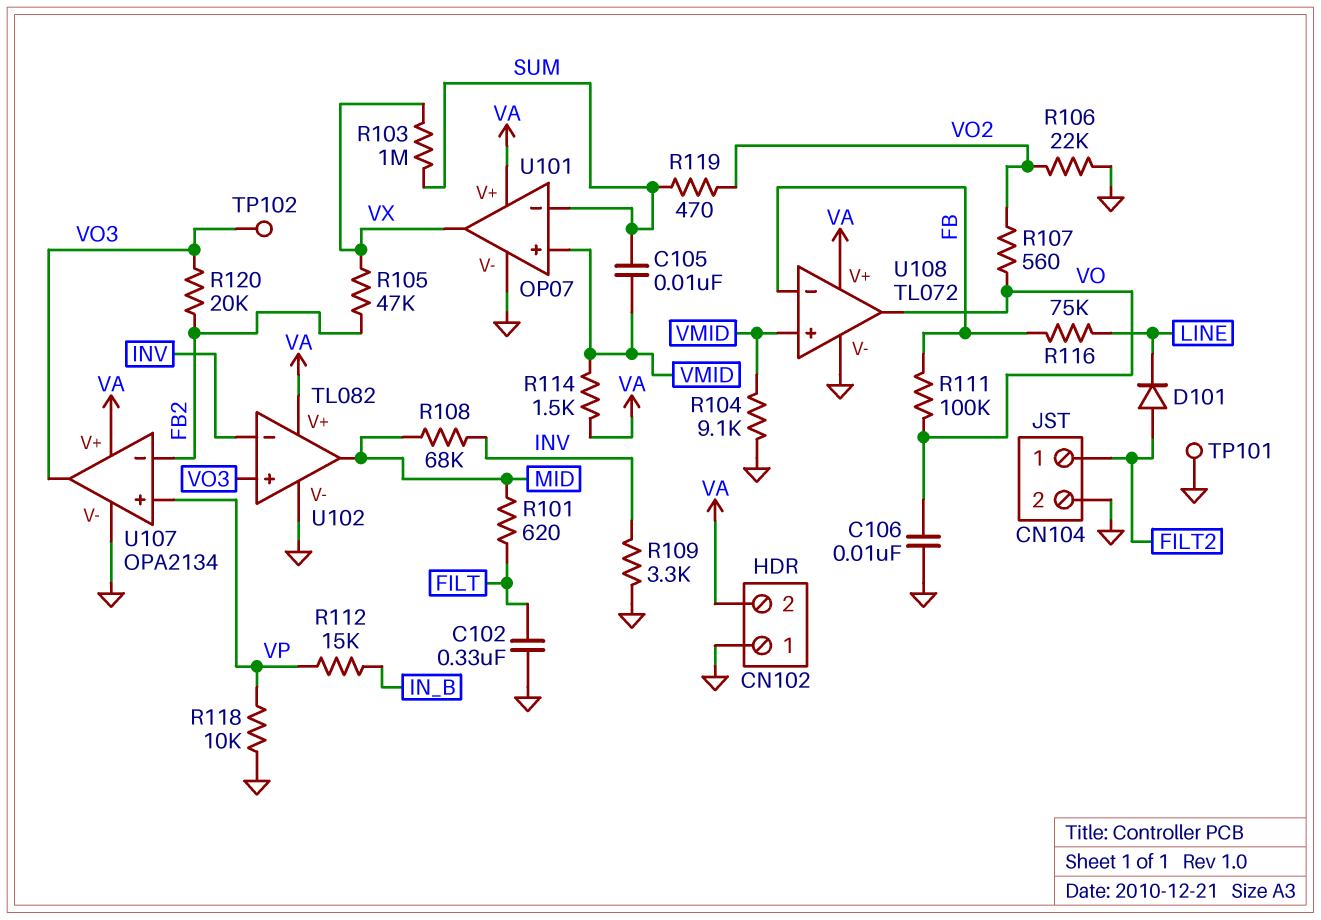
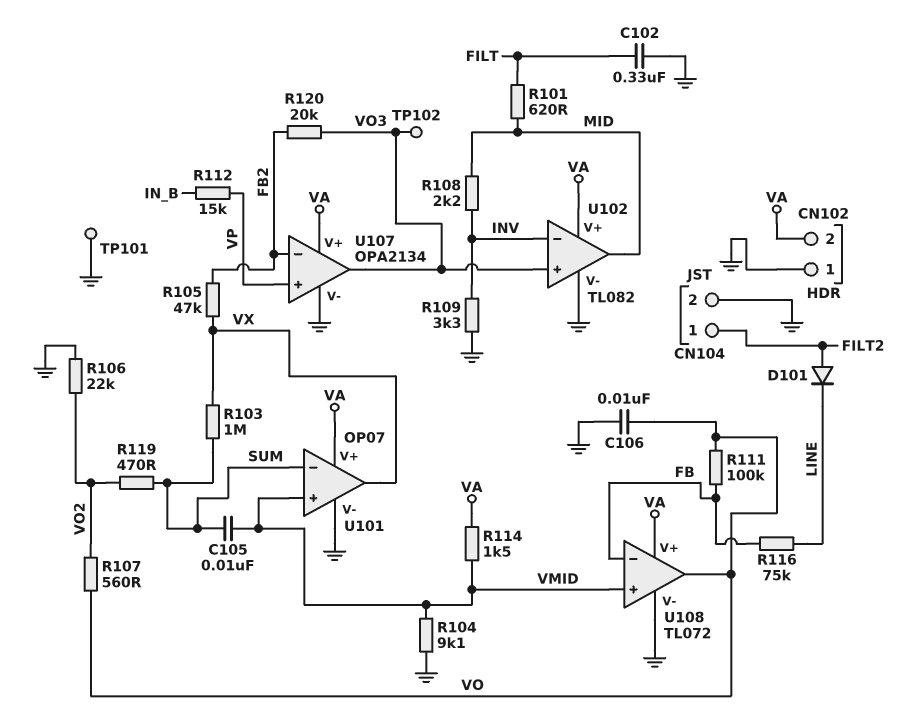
R108: 68k (INV, MID) -> 2.2k (INV, MID)
R118: 10k (GND, VP) -> none

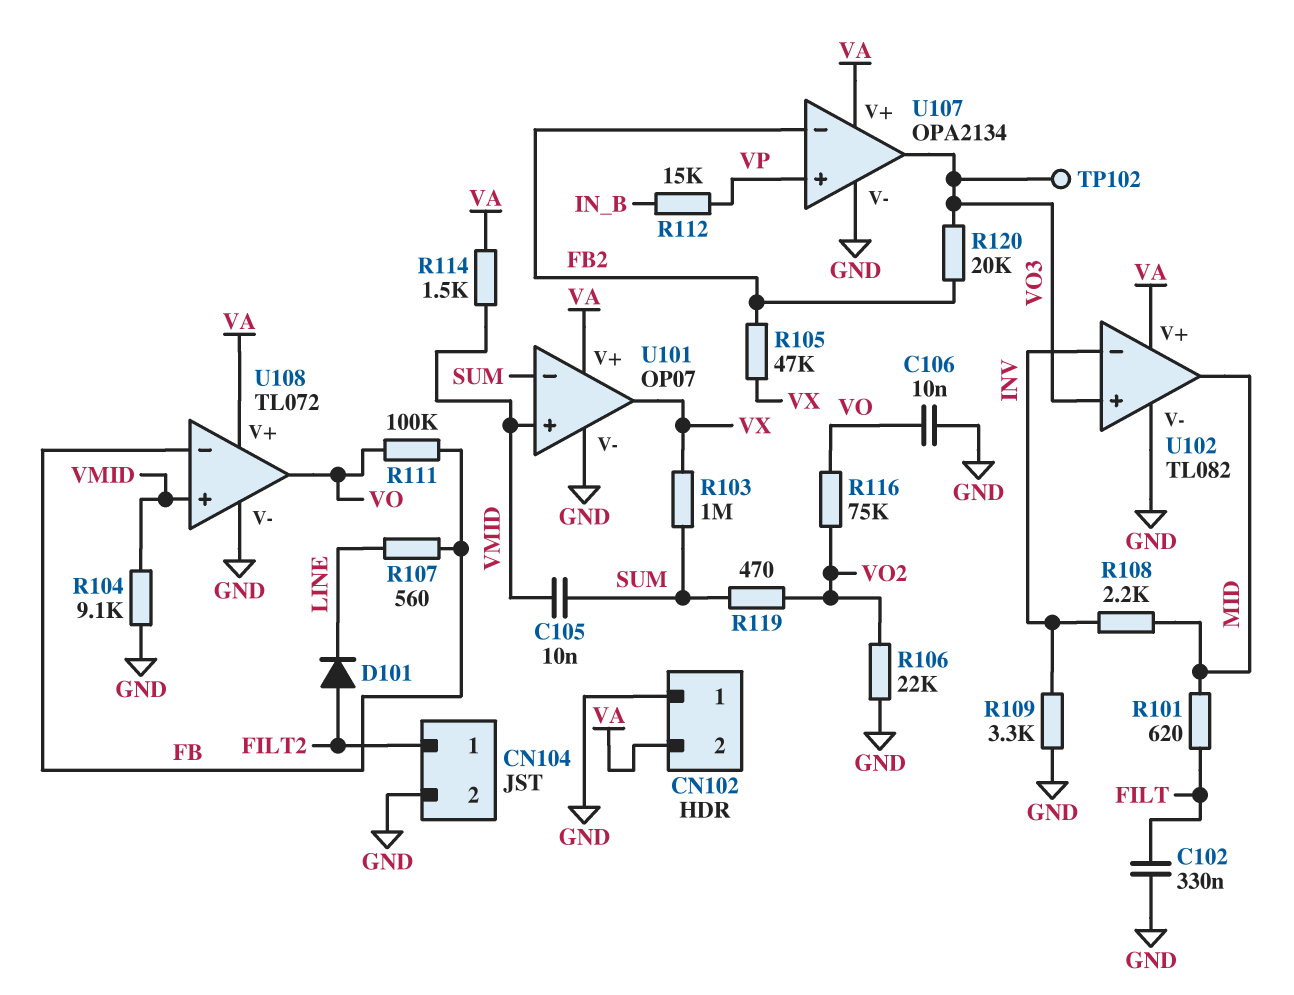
R107: 560 (VO, VO2) -> 560 (FB, LINE)
R116: 75k (FB, LINE) -> 75k (VO, VO2)
TP101: test point (GND) -> none

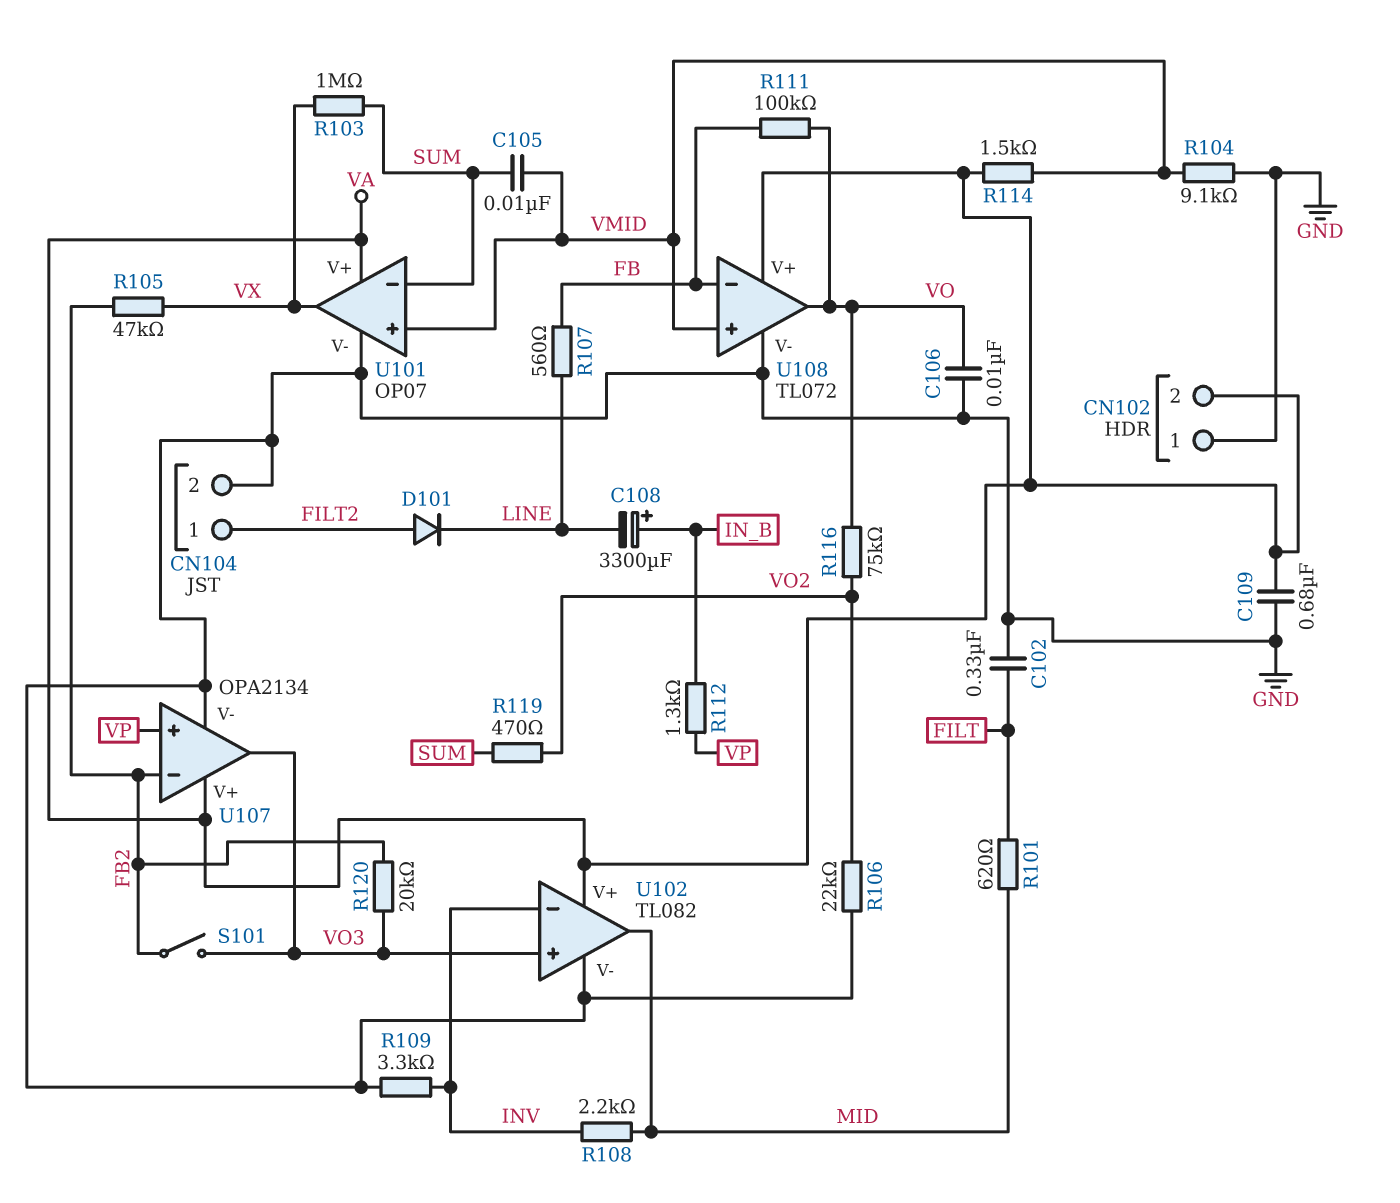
C108: none -> 3300uF (plus IN_B, minus LINE)
C109: none -> 680nF (GND, VA)
R112: 15k (IN_B, VP) -> 1.3k (IN_B, VP)
S101: none -> switch (FB2, VO3)
TP102: test point (VO3) -> none

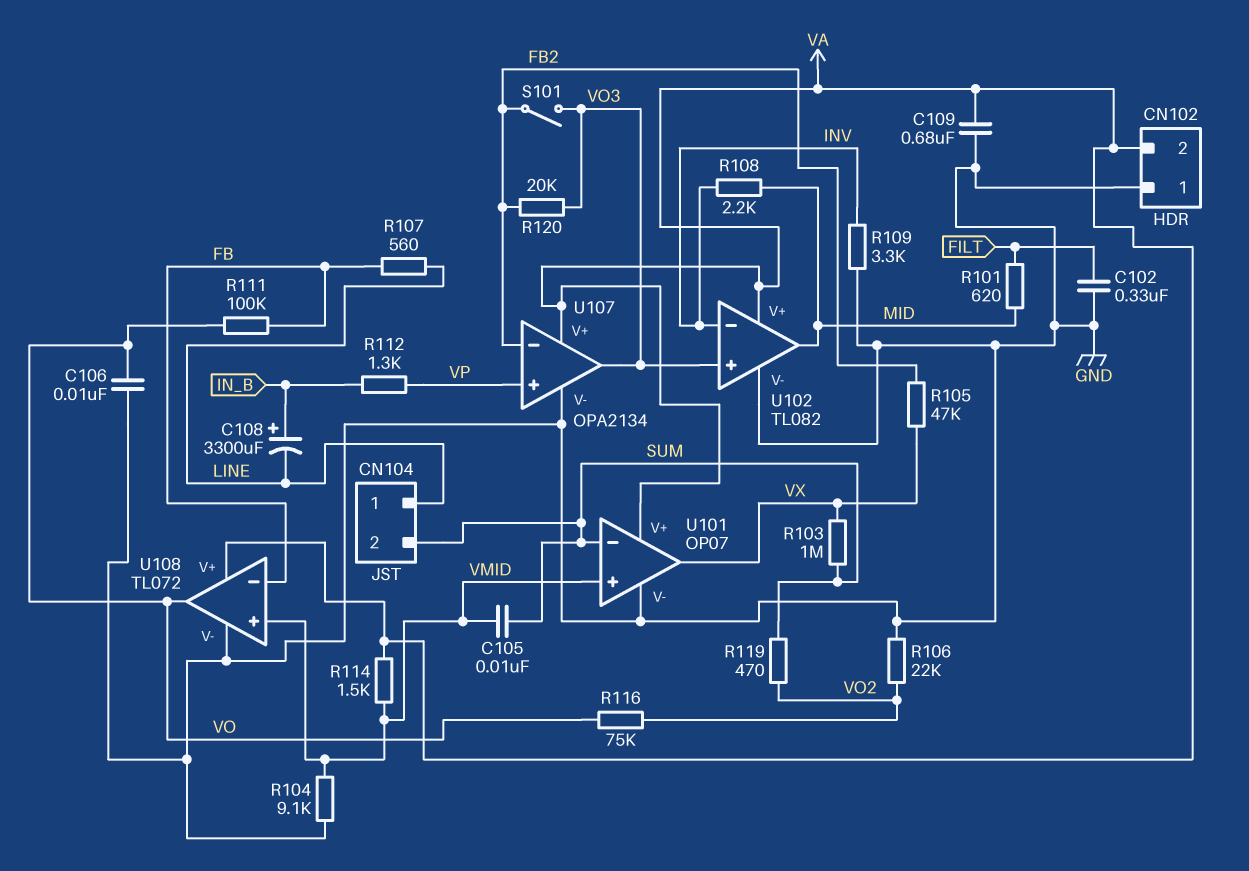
CN104 pin 1: FILT2 -> LINE
CN104 pin 2: GND -> SUM
D101: diode (A FILT2, K LINE) -> none

